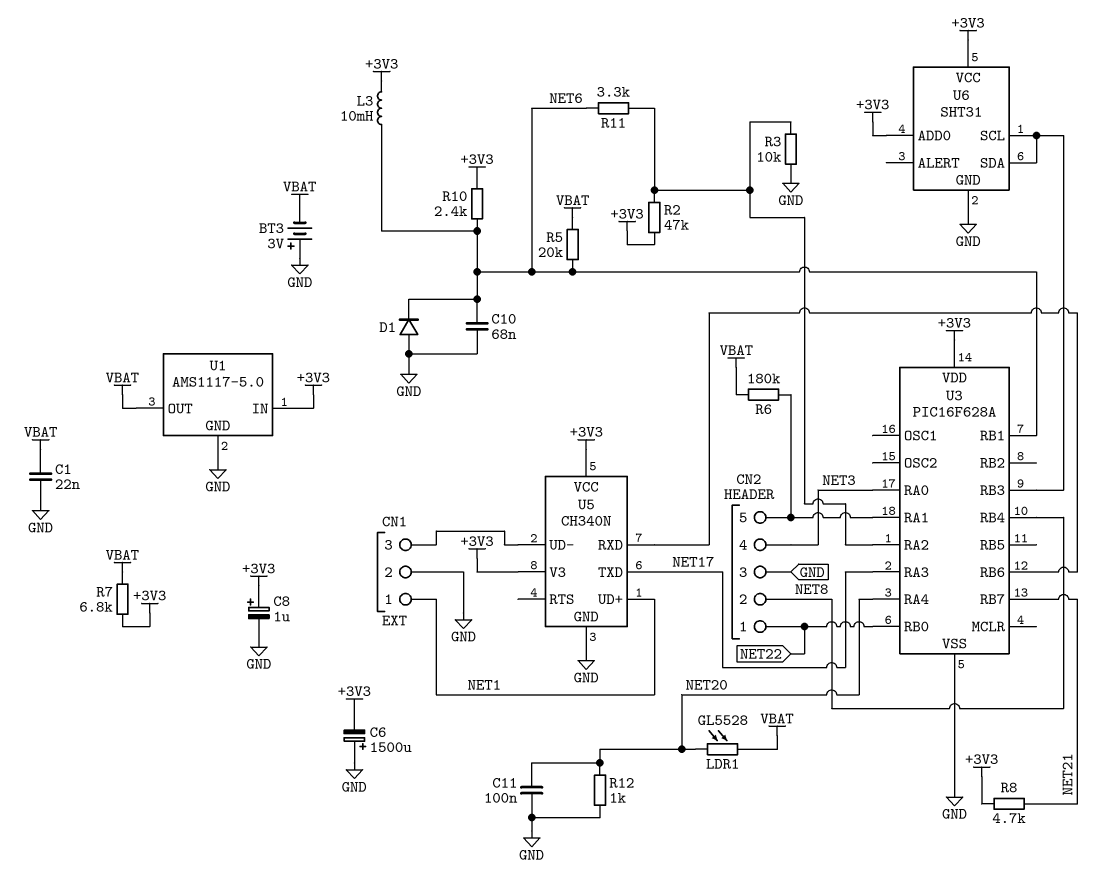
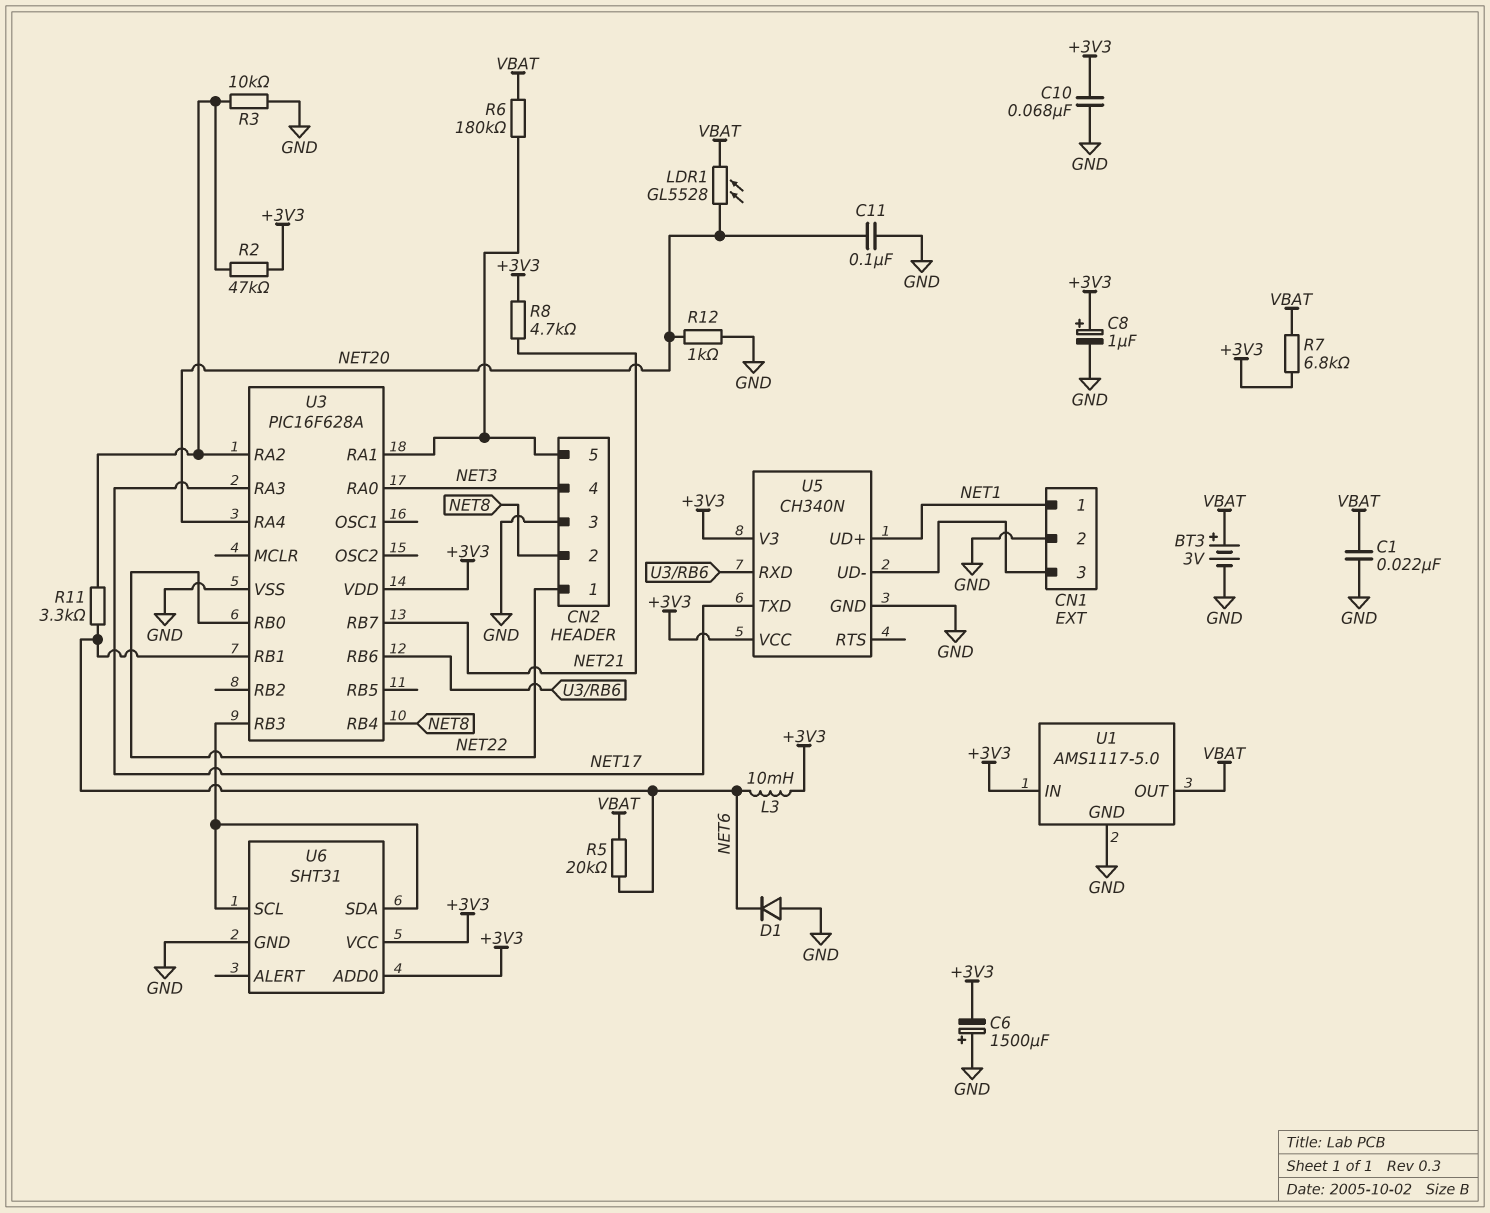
BT3: 3V (plus GND, minus VBAT) -> 3V (plus VBAT, minus GND)
C10: 68nF (GND, NET6) -> 68nF (+3V3, GND)
R10: 2.4k (+3V3, NET6) -> none

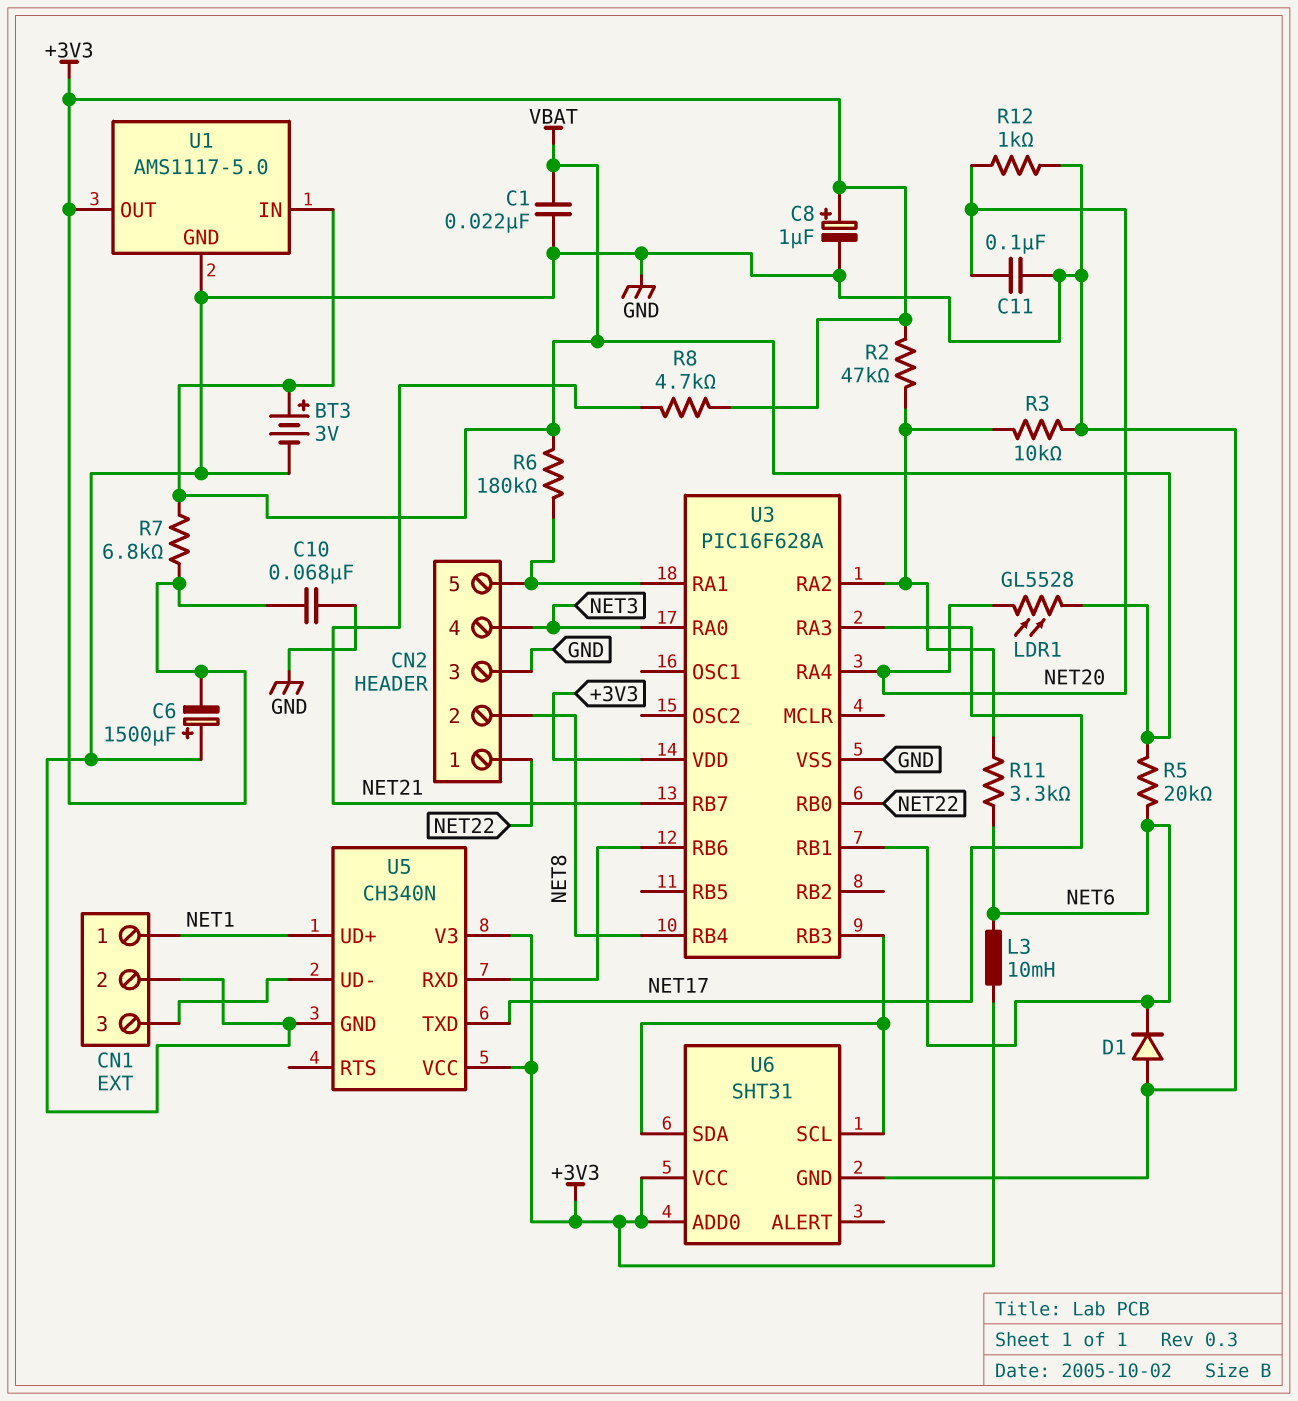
U1 pin IN: +3V3 -> VBAT
U1 pin OUT: VBAT -> +3V3

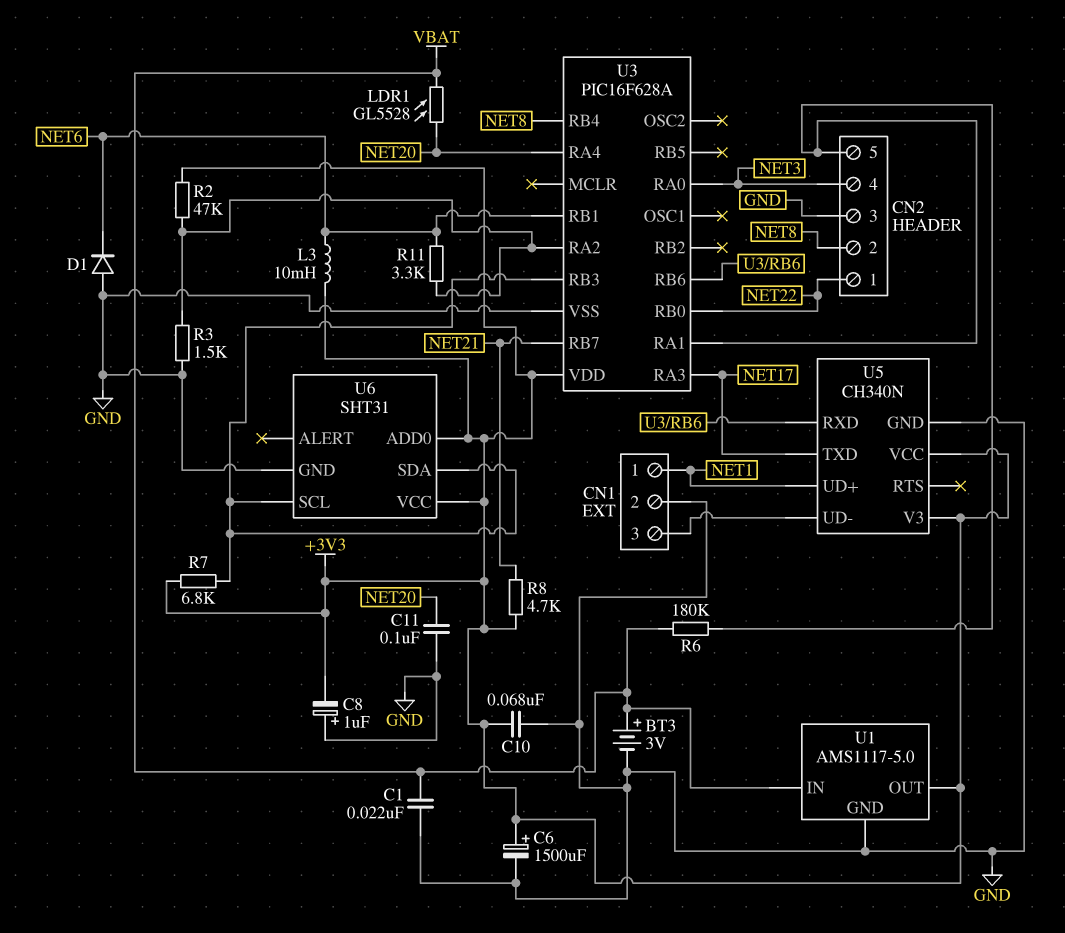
C6: 1500uF (plus GND, minus +3V3) -> 1500uF (plus +3V3, minus GND)
C8: 1uF (plus +3V3, minus GND) -> 1uF (plus GND, minus +3V3)
R3: 10k (GND, U3/RA2) -> 1.5k (GND, U3/RA2)
R5: 20k (NET6, VBAT) -> none
R7: 6.8k (+3V3, VBAT) -> 6.8k (+3V3, U3/RB3)
R12: 1k (GND, NET20) -> none

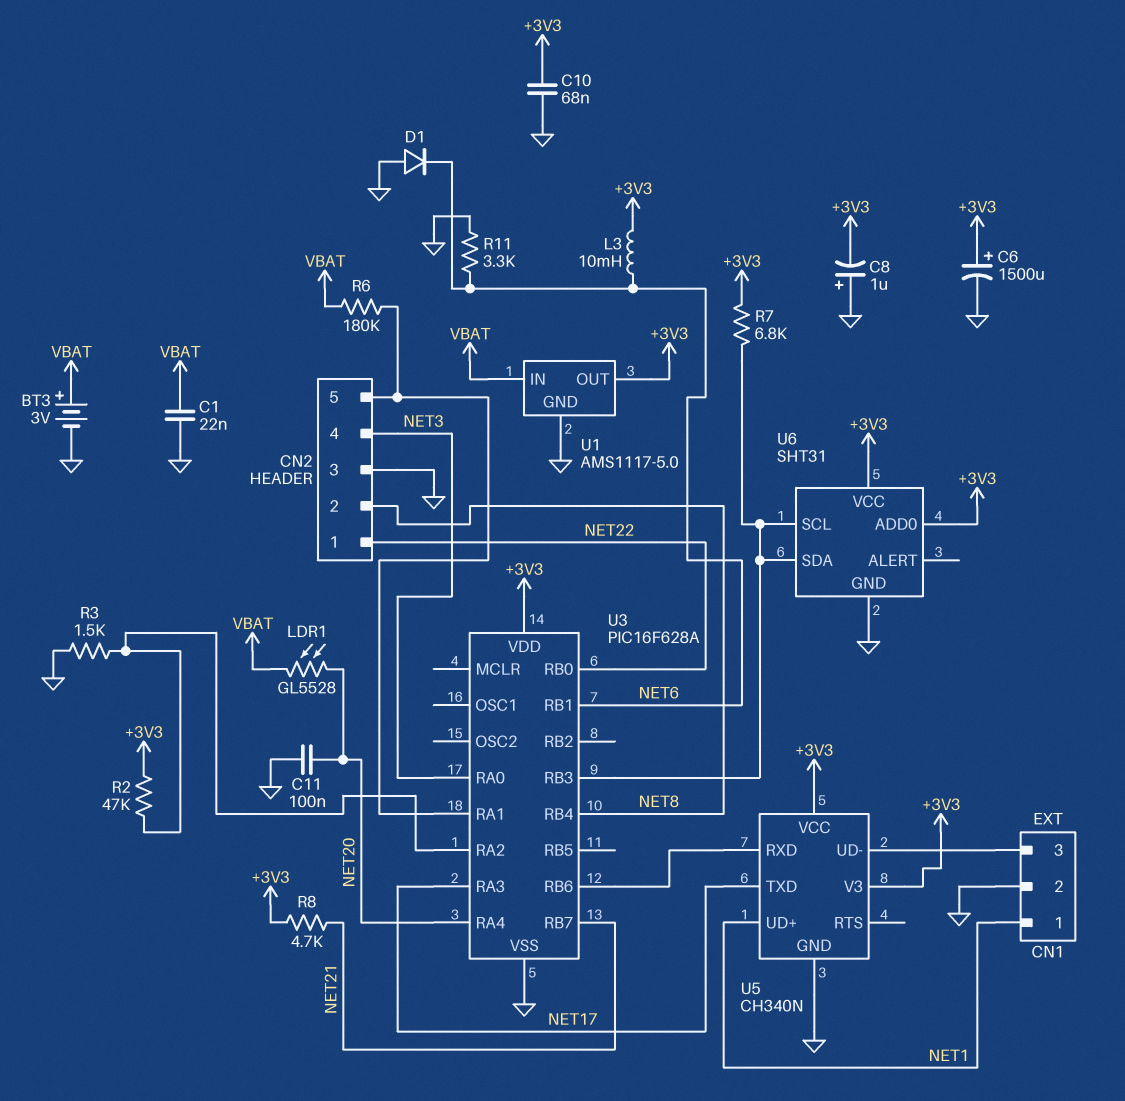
R11: 3.3k (NET6, U3/RA2) -> 3.3k (GND, NET6)

